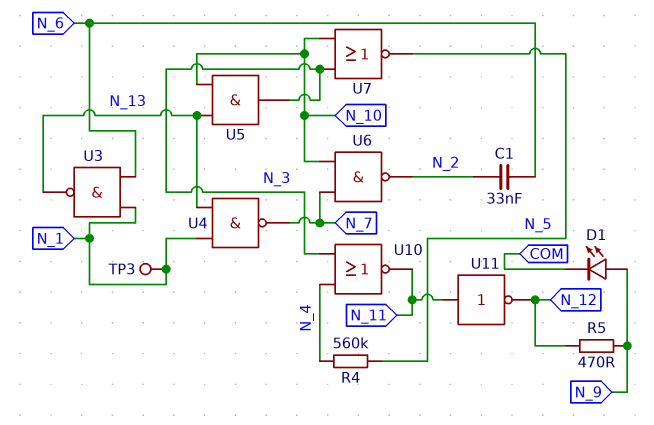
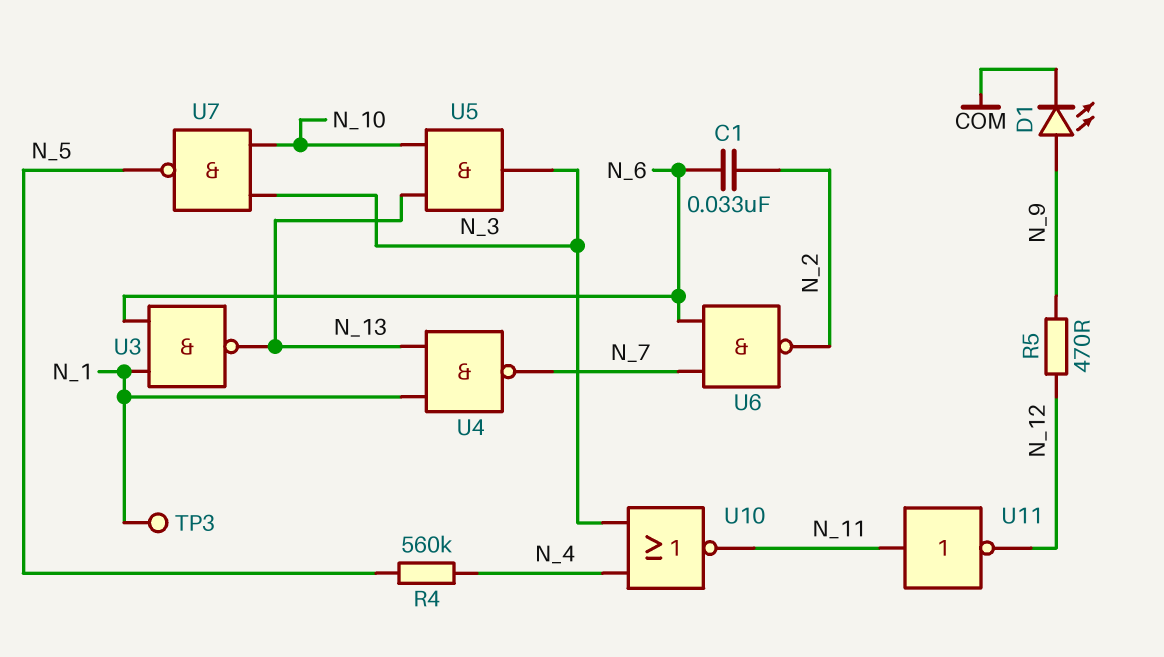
U6: NAND (in N_7, in N_10, out N_2) -> NAND (in N_6, in N_7, out N_2)
U7: NOR (in N_3, in N_10, out N_5) -> NAND (in N_3, in N_10, out N_5)

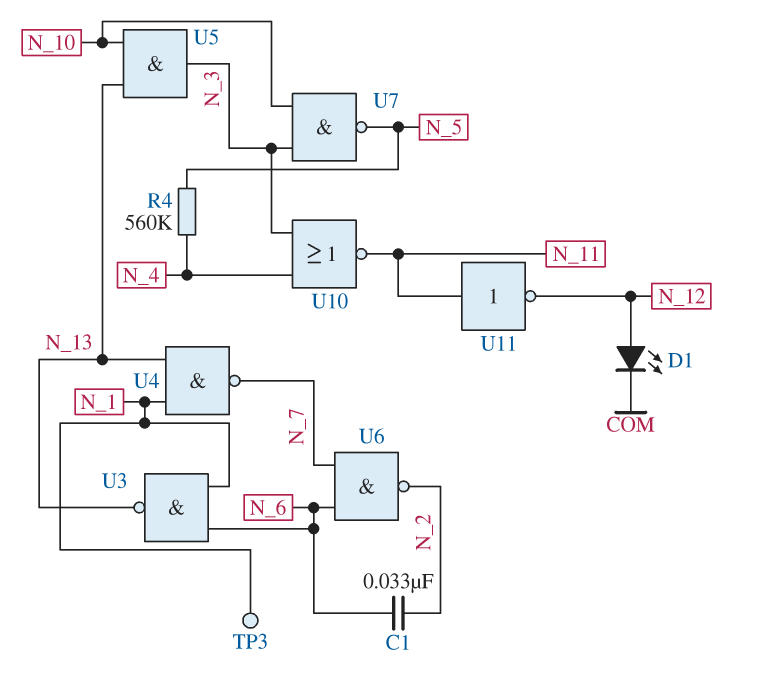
D1: LED (A N_9, K COM) -> LED (A N_12, K COM)
R5: 470 (N_9, N_12) -> none

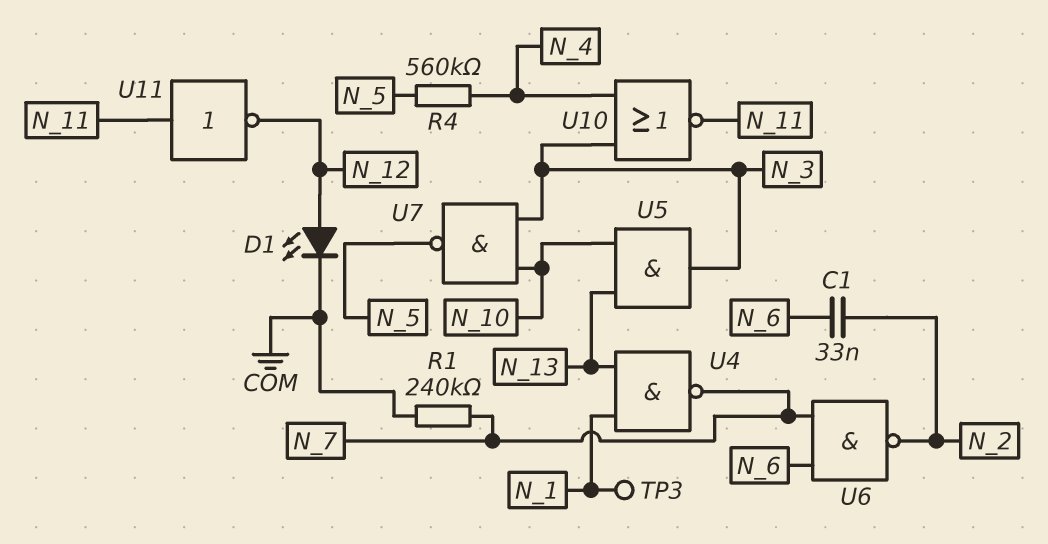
R1: none -> 240k (COM, N_7)
U3: NAND (in N_1, in N_6, out N_13) -> none

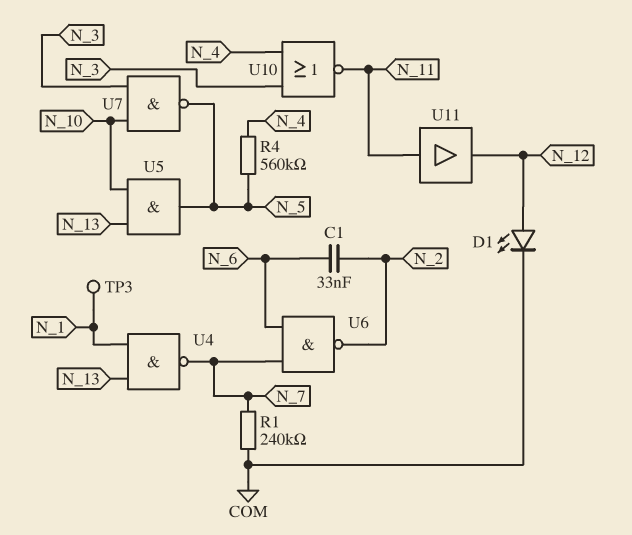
U5: AND (in N_10, in N_13, out N_3) -> AND (in N_10, in N_13, out N_5)
U11: NOT (in N_11, out N_12) -> buffer (in N_11, out N_12)

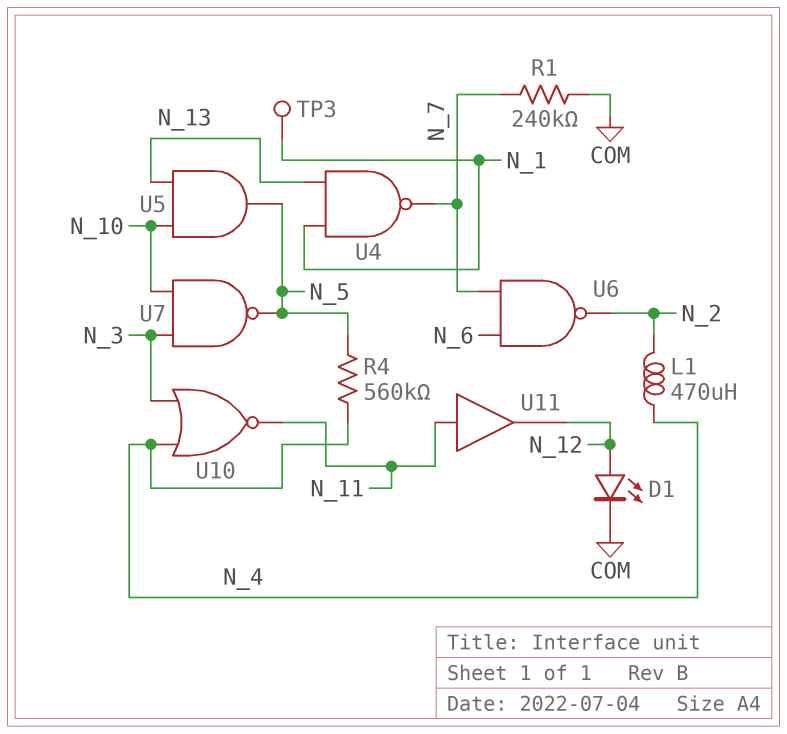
C1: 33nF (N_2, N_6) -> none
L1: none -> 470uH (N_2, N_4)

